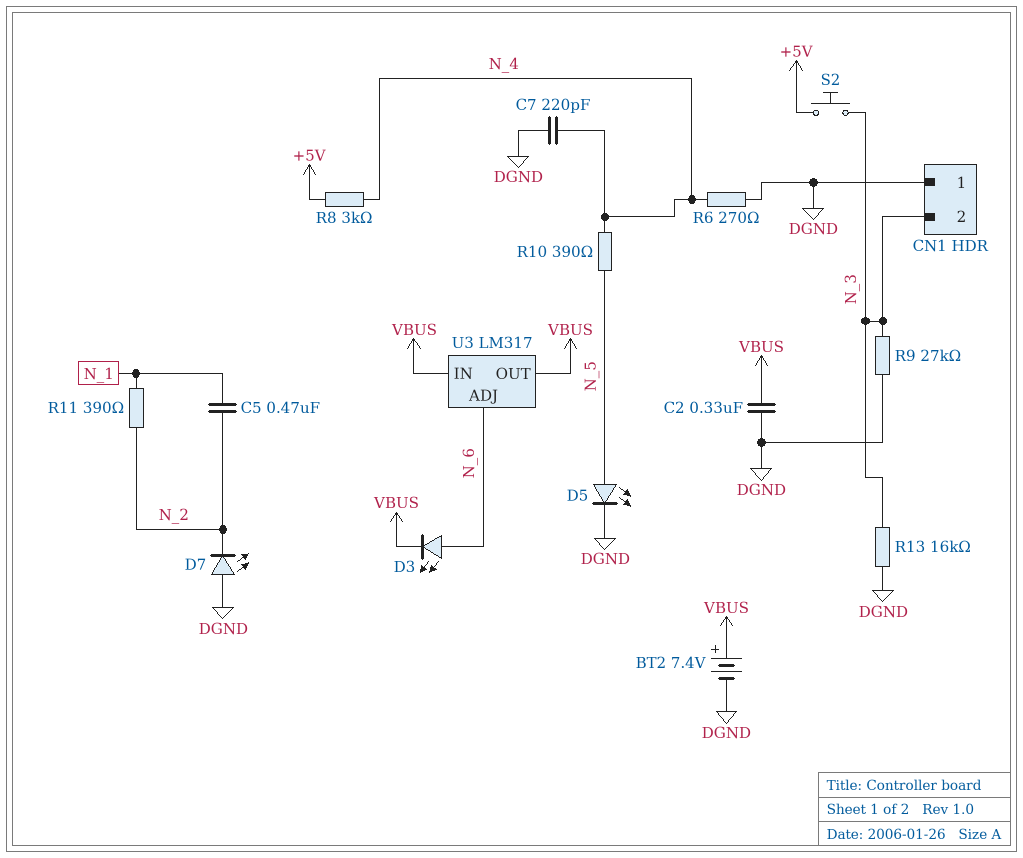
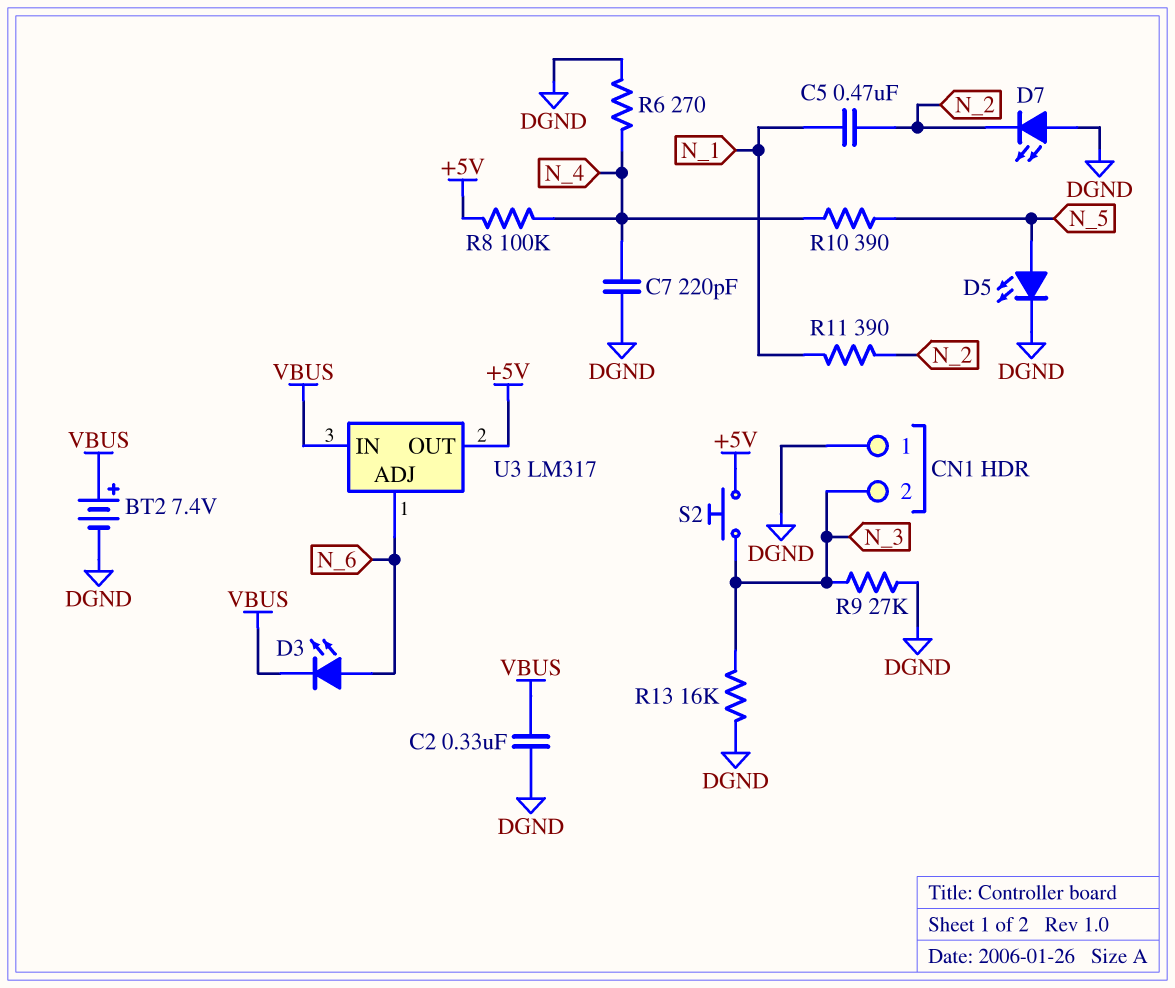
R8: 3k (+5V, N_4) -> 100k (+5V, N_4)
U3 pin OUT: VBUS -> +5V

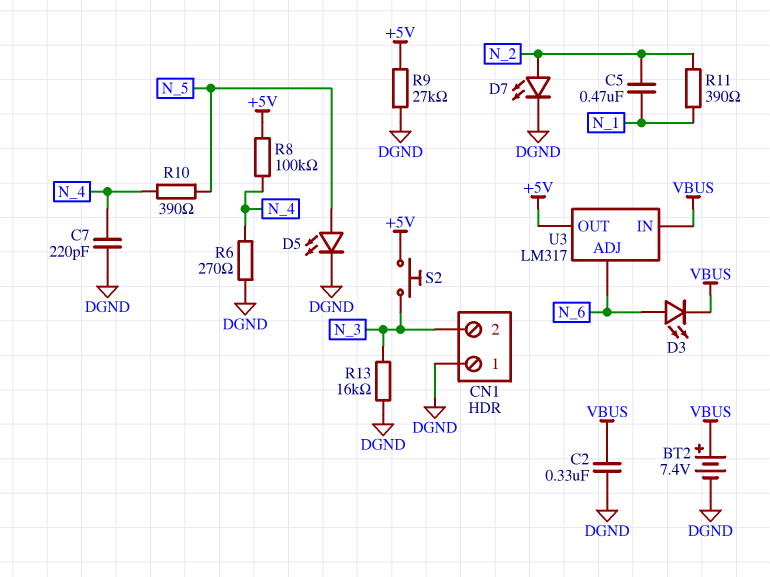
D7: LED (A DGND, K N_2) -> LED (A N_2, K DGND)
R9: 27k (DGND, N_3) -> 27k (+5V, DGND)

